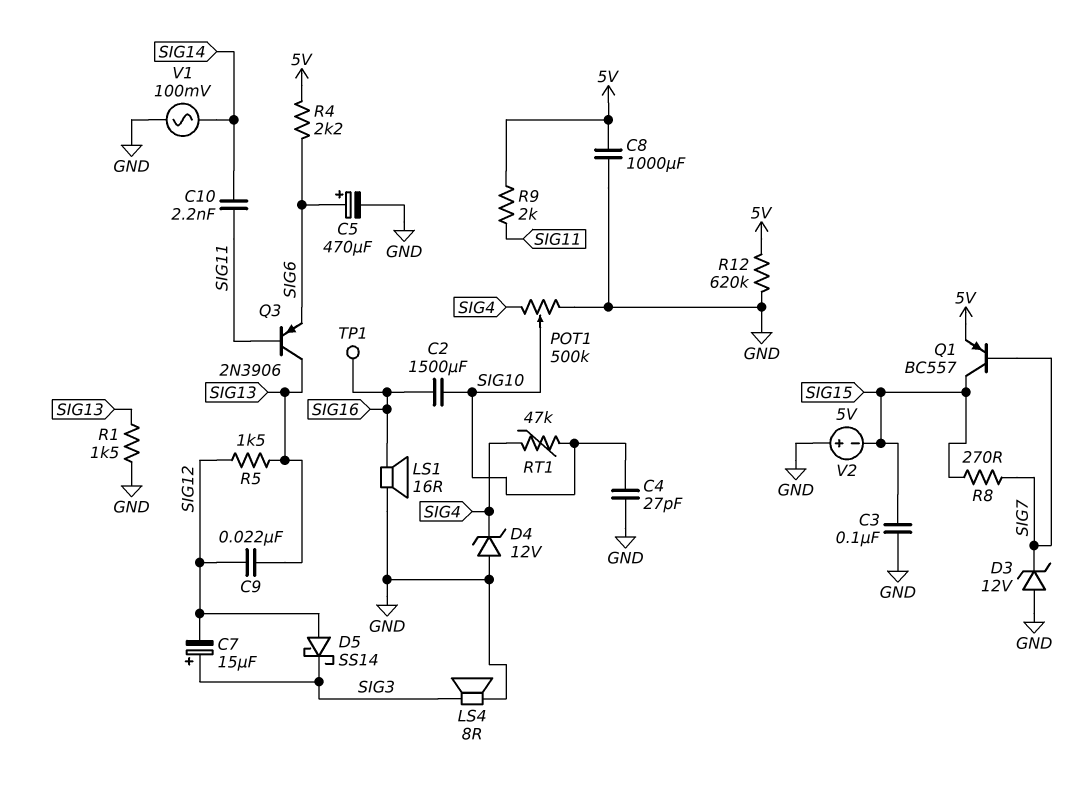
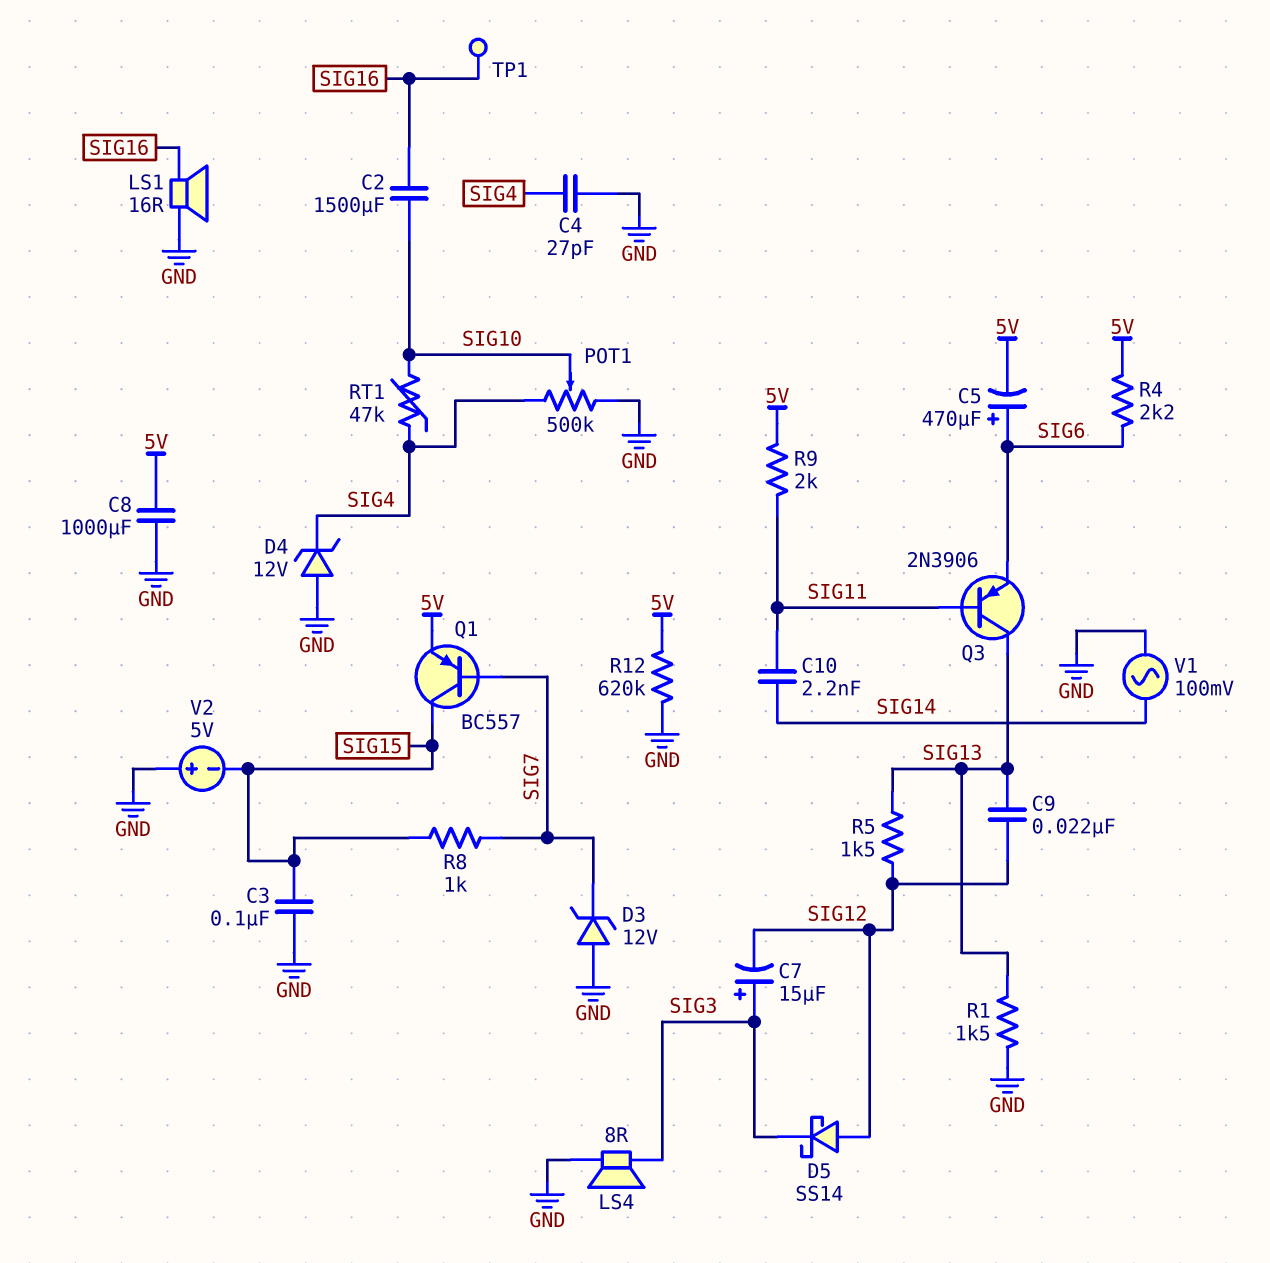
C4: 27pF (GND, SIG10) -> 27pF (GND, SIG4)
C5: 470uF (plus SIG6, minus GND) -> 470uF (plus SIG6, minus 5V)
R8: 270 (SIG7, SIG15) -> 1k (SIG7, SIG15)

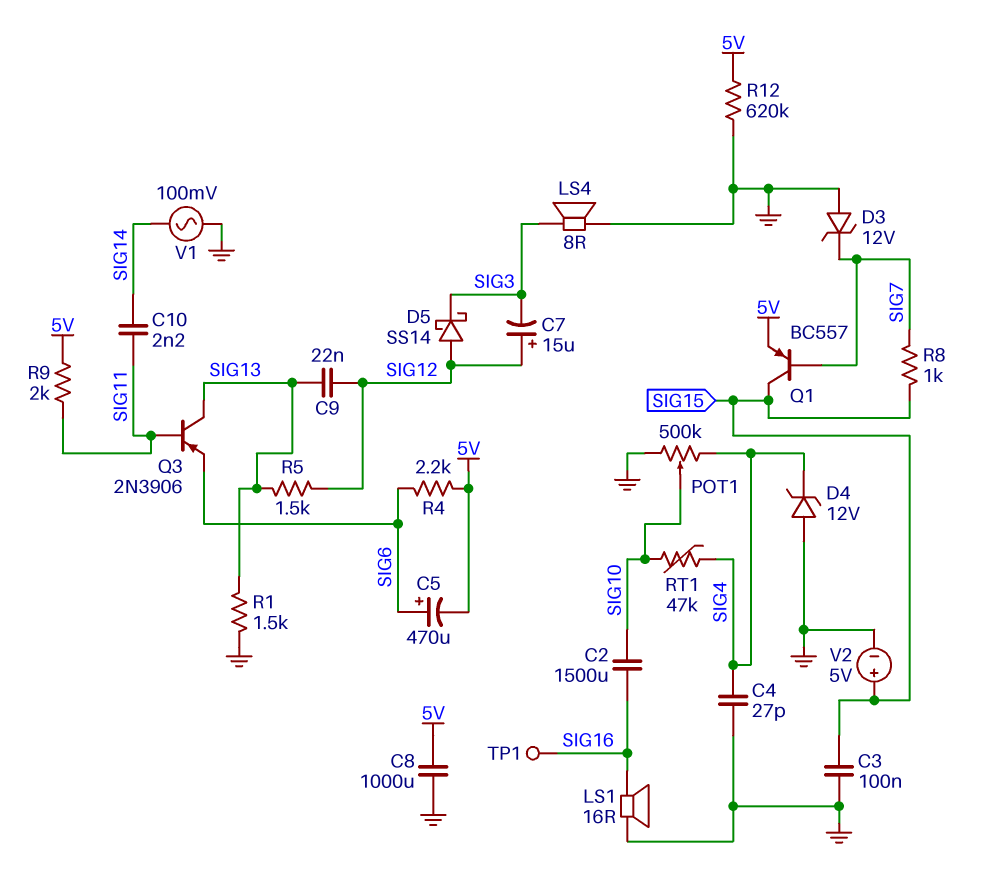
C7: 15uF (plus SIG3, minus SIG12) -> 15uF (plus SIG12, minus SIG3)
V2: 5V (plus GND, minus SIG15) -> 5V (plus SIG15, minus GND)

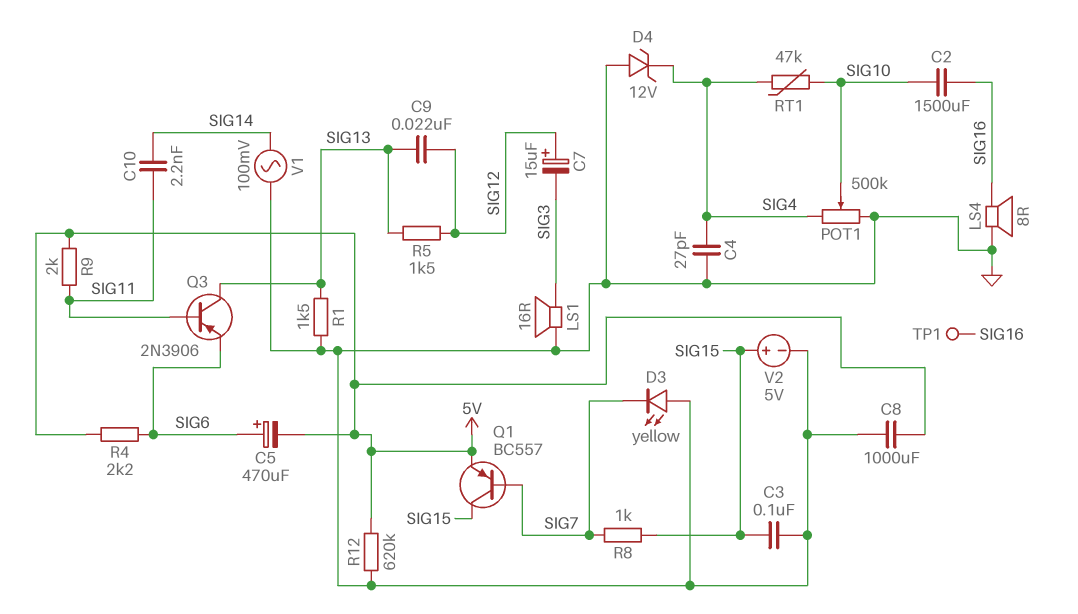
D3: zener 12V (A GND, K SIG7) -> LED yellow (A GND, K SIG7)
D5: schottky SS14 (A SIG12, K SIG3) -> none
LS1: speaker 16R (GND, SIG16) -> speaker 16R (GND, SIG3)
LS4: speaker 8R (GND, SIG3) -> speaker 8R (GND, SIG16)

